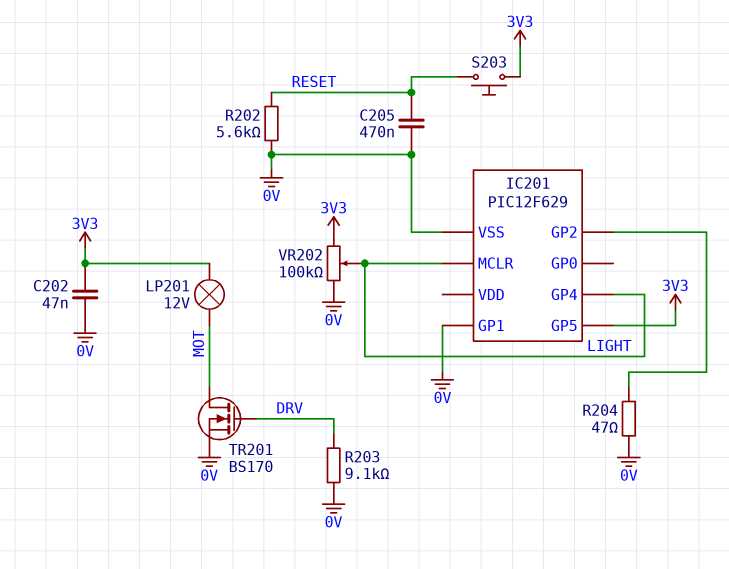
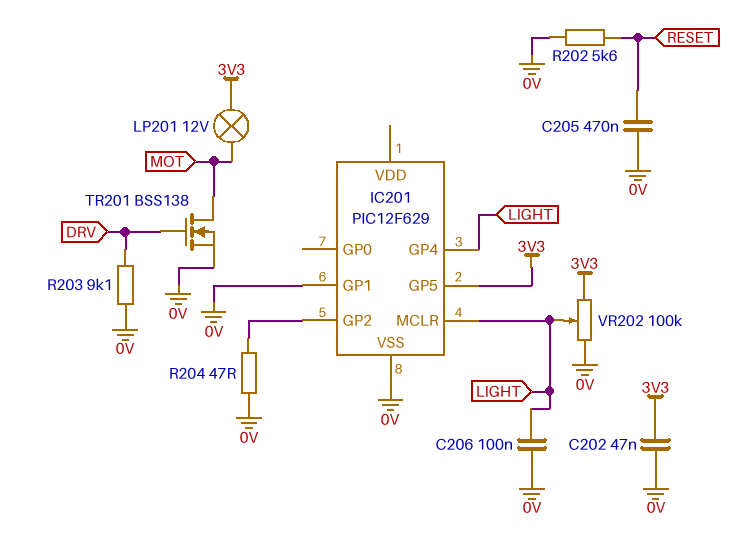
C206: none -> 100nF (0V, LIGHT)
S203: button (3V3, RESET) -> none
TR201: NMOS BS170 (G DRV, D MOT, S 0V) -> NMOS BSS138 (G DRV, D MOT, S 0V)

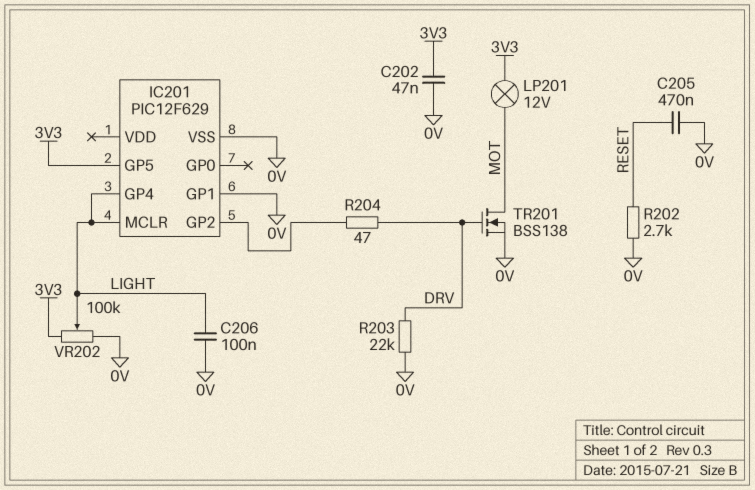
R202: 5.6k (0V, RESET) -> 2.7k (0V, RESET)
R203: 9.1k (0V, DRV) -> 22k (0V, DRV)
R204: 47 (0V, IC201/GP2) -> 47 (DRV, IC201/GP2)

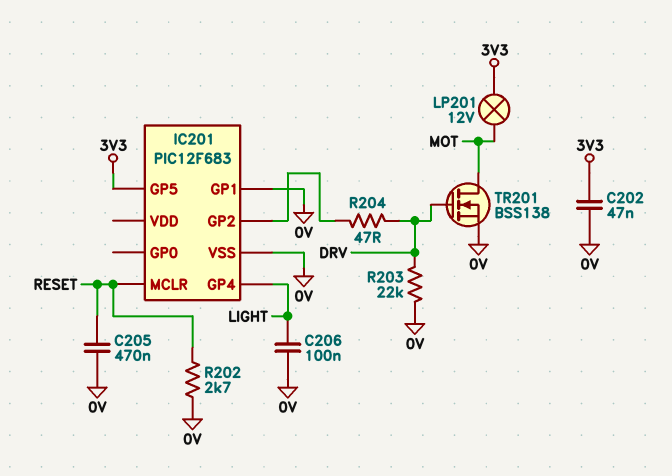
IC201: PIC12F629 -> PIC12F683
IC201 pin MCLR: LIGHT -> RESET
VR202: 100k (0V, 3V3, wiper LIGHT) -> none

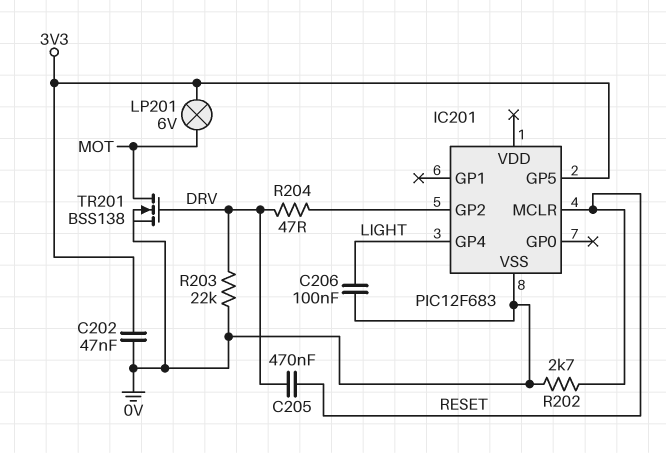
C205: 470nF (0V, RESET) -> 470nF (DRV, RESET)
IC201 pin GP1: 0V -> none
LP201: lamp 12V (3V3, MOT) -> lamp 6V (3V3, MOT)

